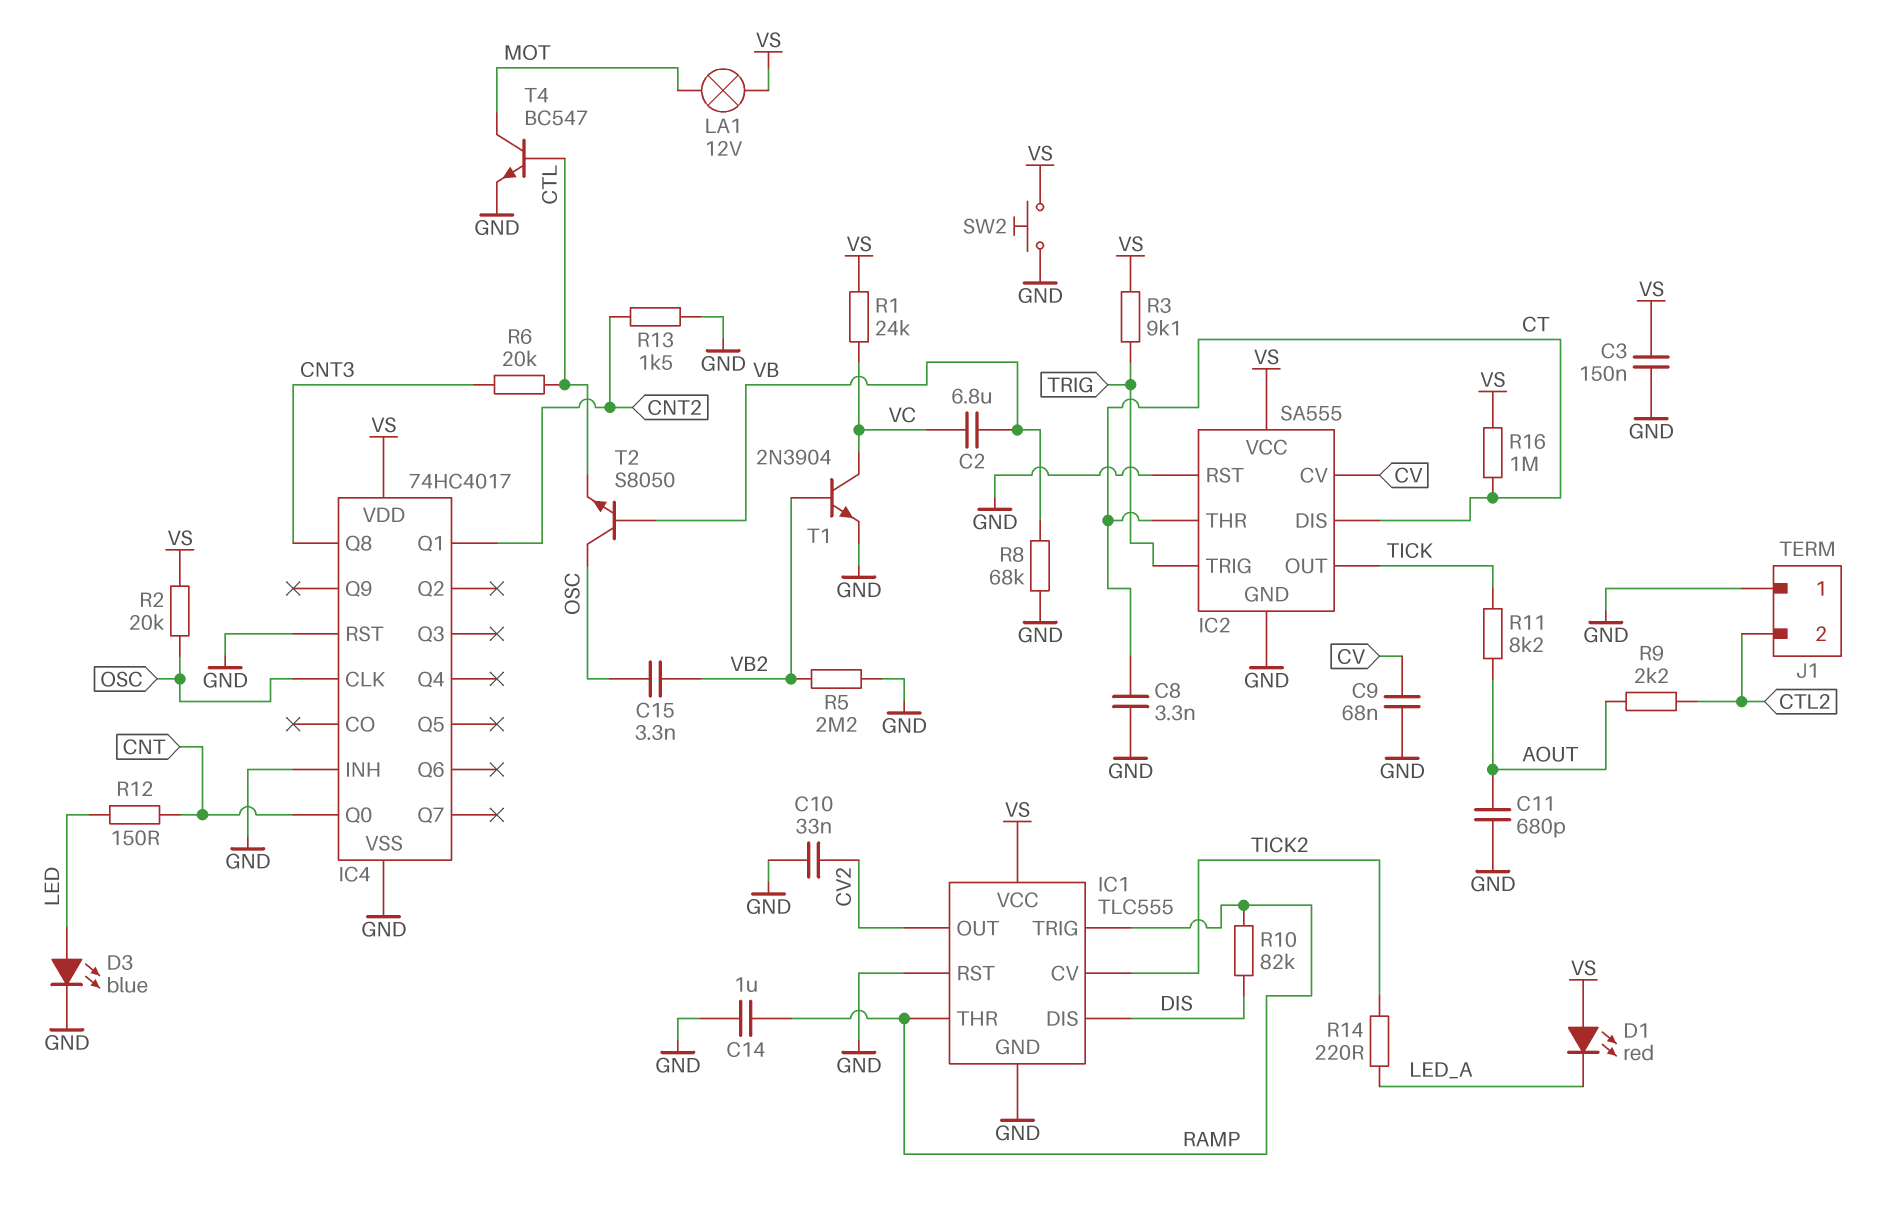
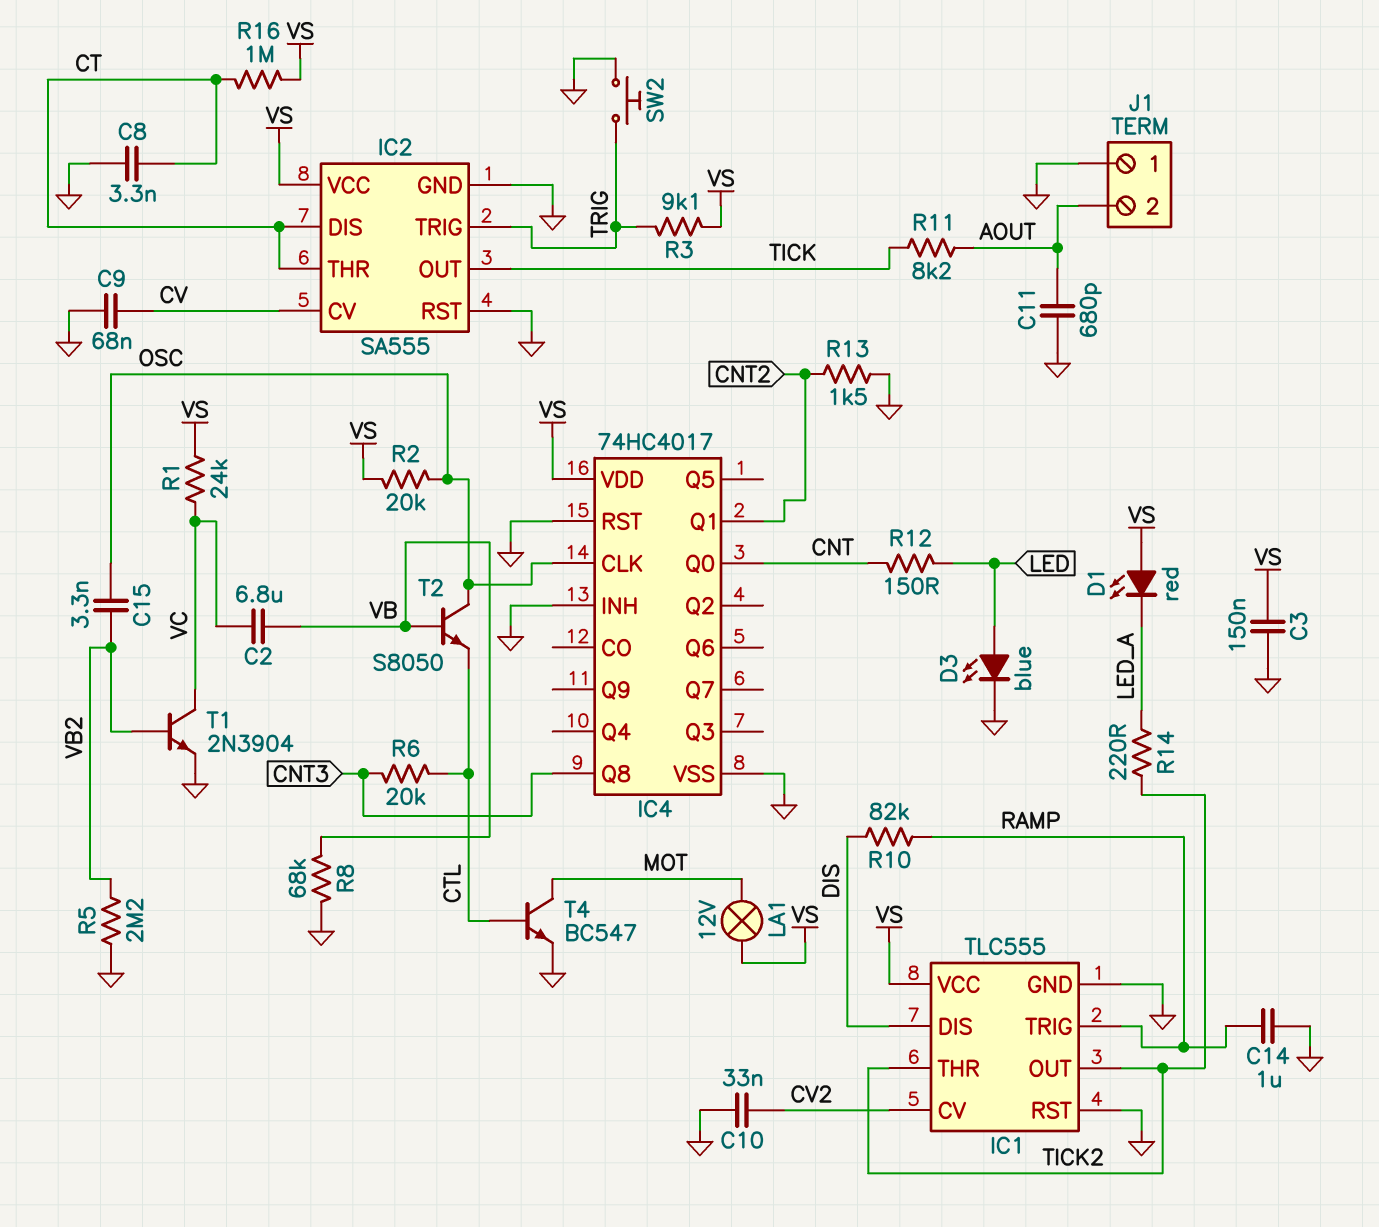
IC1 pin CV: TICK2 -> CV2
IC1 pin OUT: CV2 -> TICK2
IC1 pin THR: RAMP -> TICK2
J1 pin 2: CTL2 -> AOUT
R9: 2.2k (AOUT, CTL2) -> none
SW2: button (GND, VS) -> button (GND, TRIG)

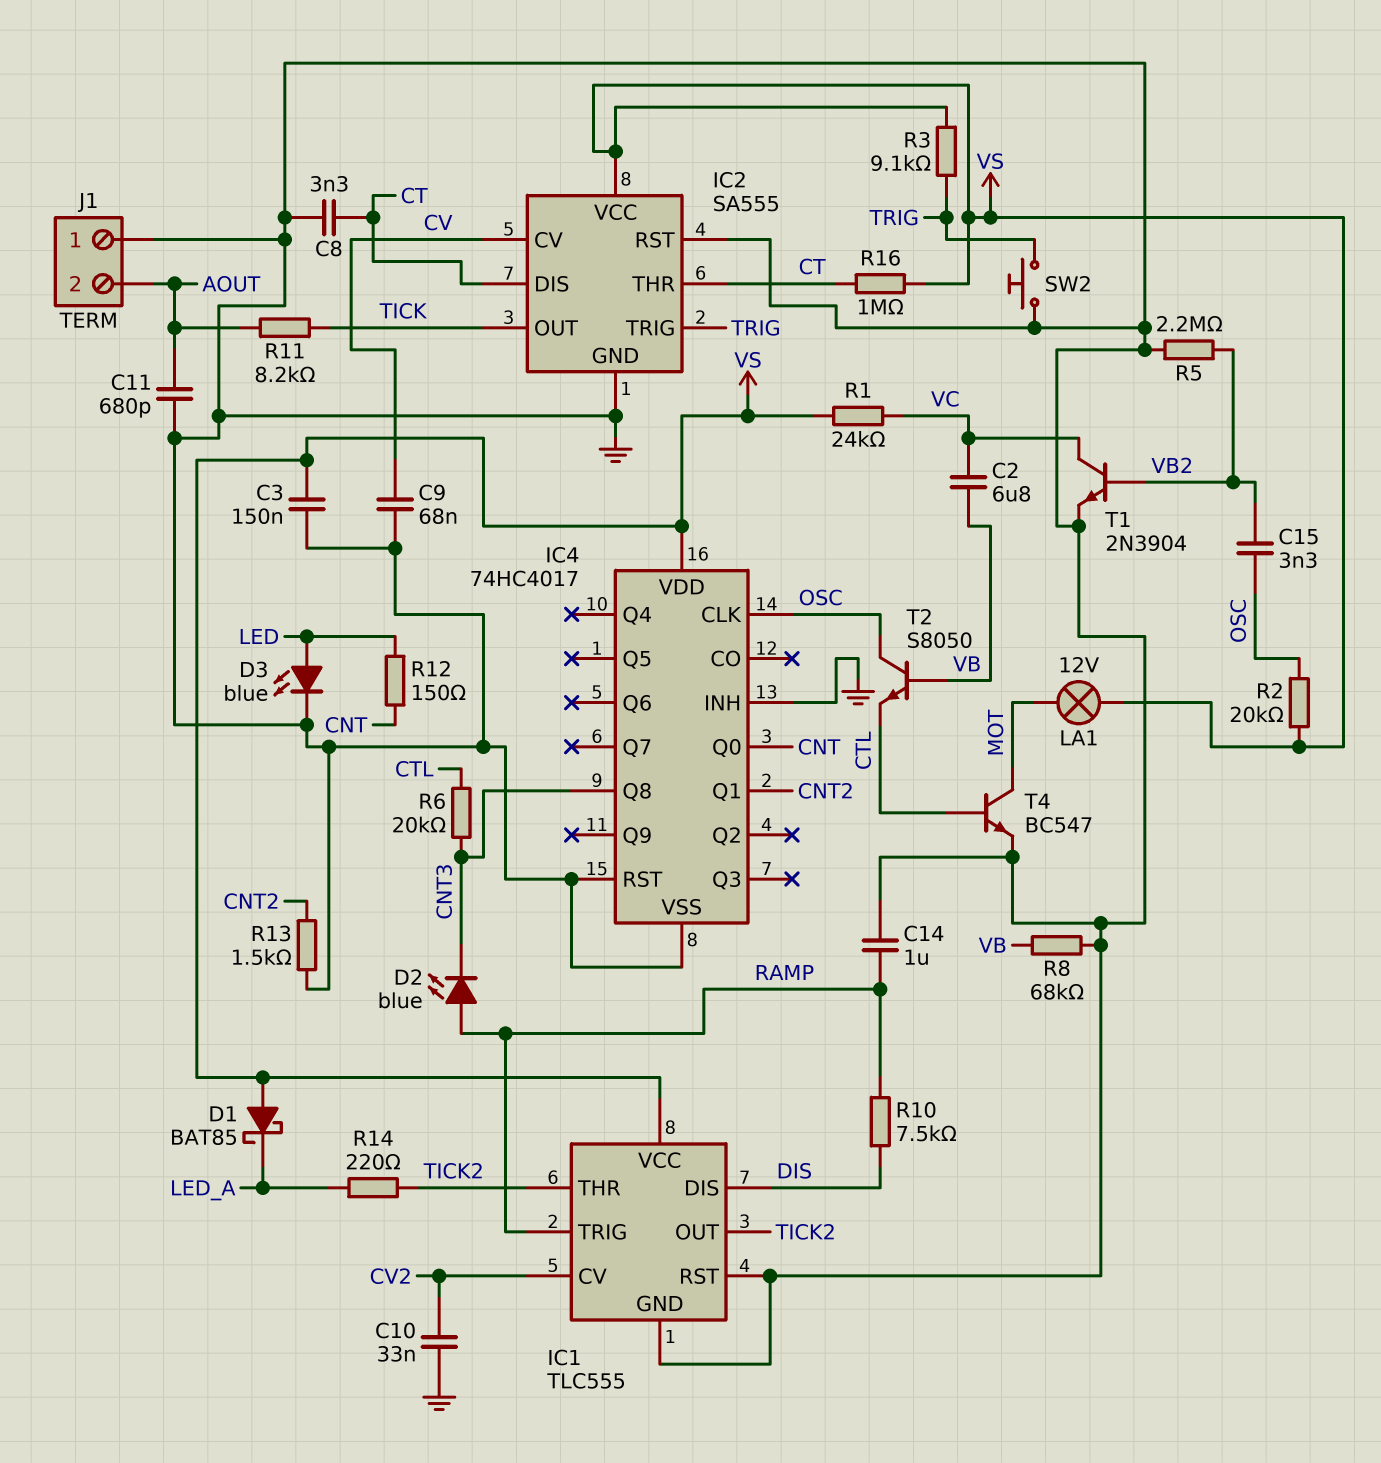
D1: LED red (A VS, K LED_A) -> schottky BAT85 (A VS, K LED_A)
D2: none -> LED blue (A RAMP, K CNT3)
R10: 82k (DIS, RAMP) -> 7.5k (DIS, RAMP)

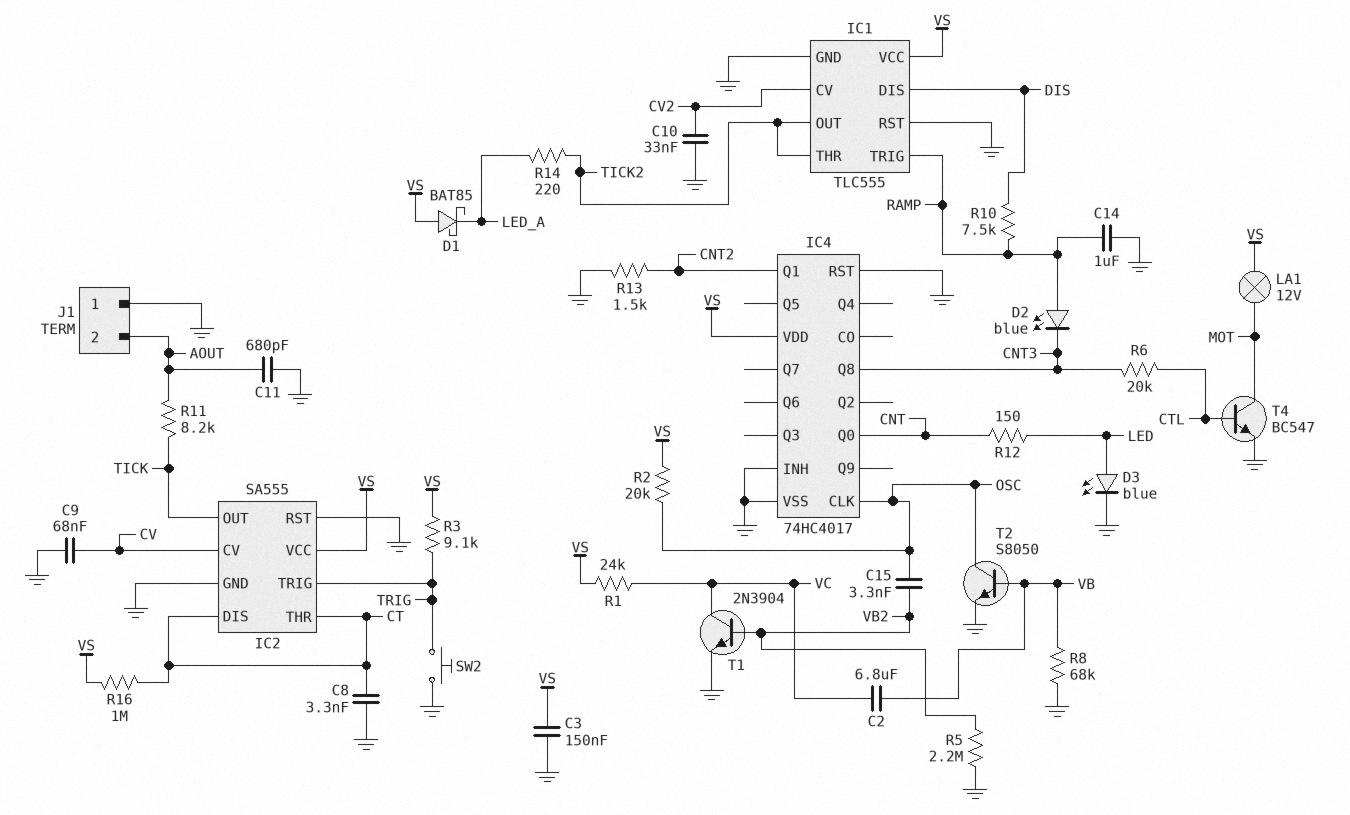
T2: NPN S8050 (B VB, C OSC, E CTL) -> NPN S8050 (B VB, C OSC, E GND)

